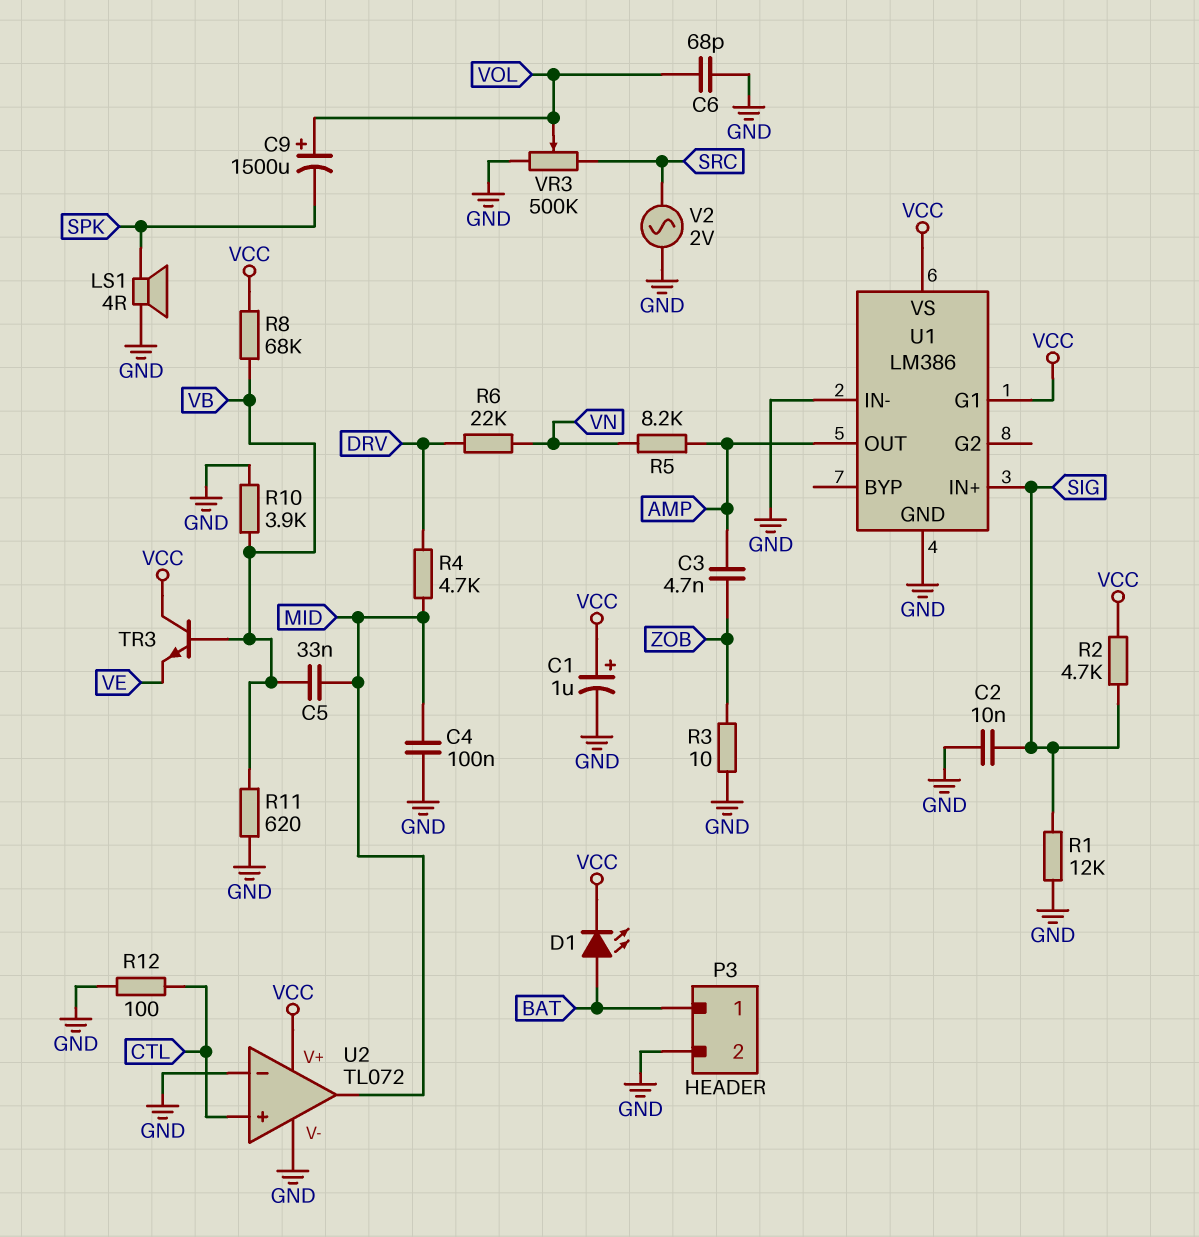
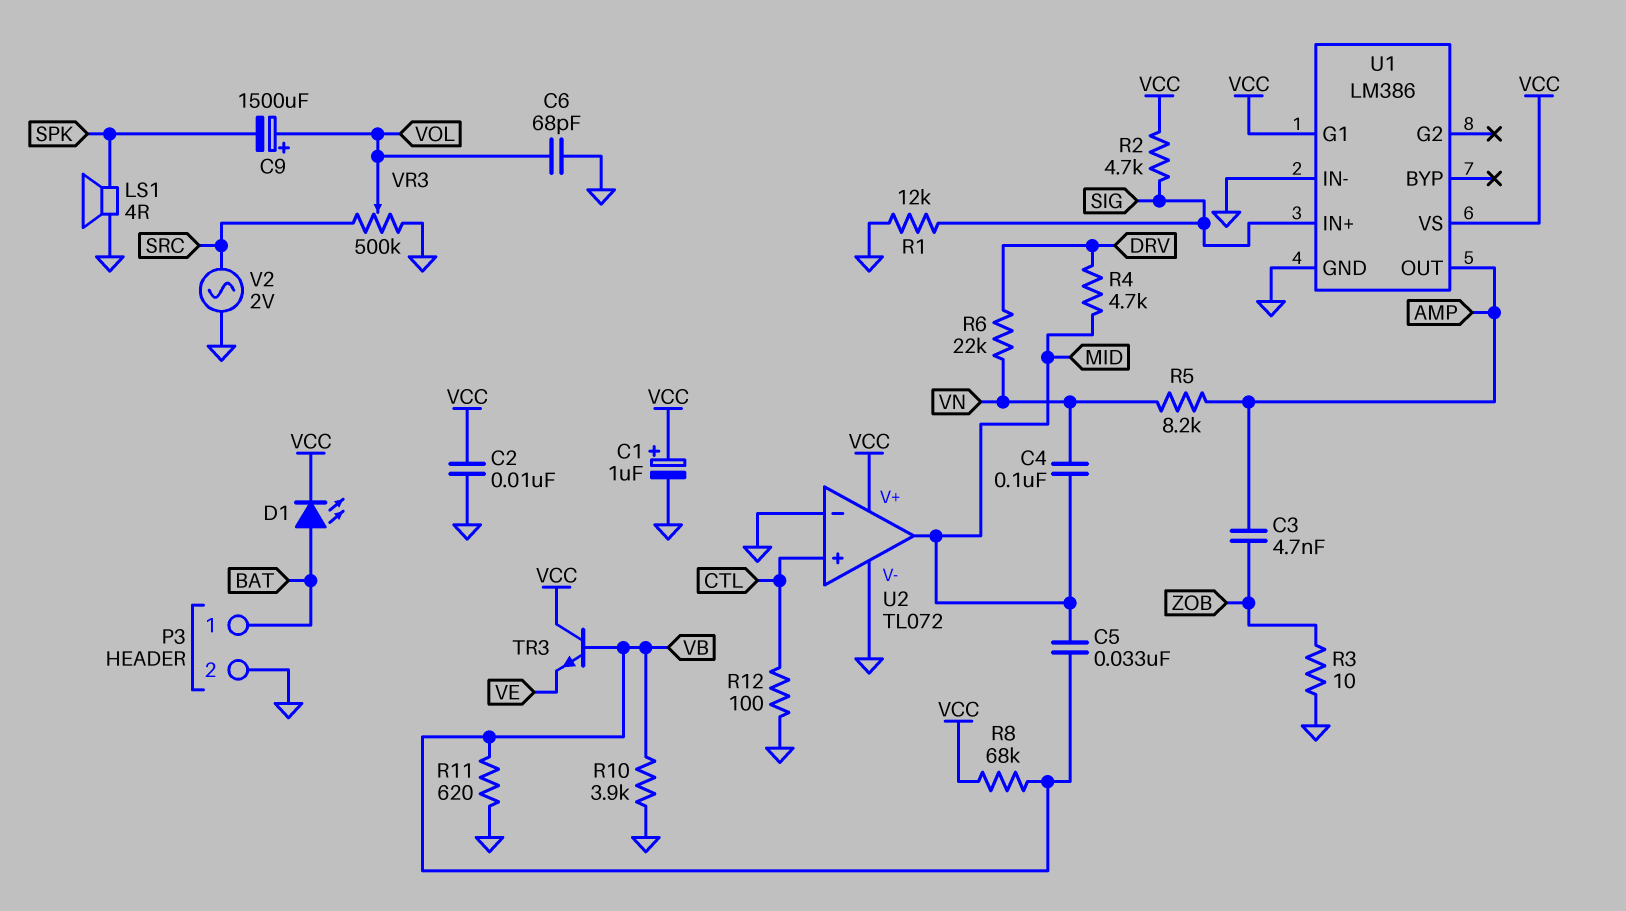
C2: 10nF (GND, SIG) -> 10nF (GND, VCC)
C4: 100nF (GND, MID) -> 100nF (MID, VN)

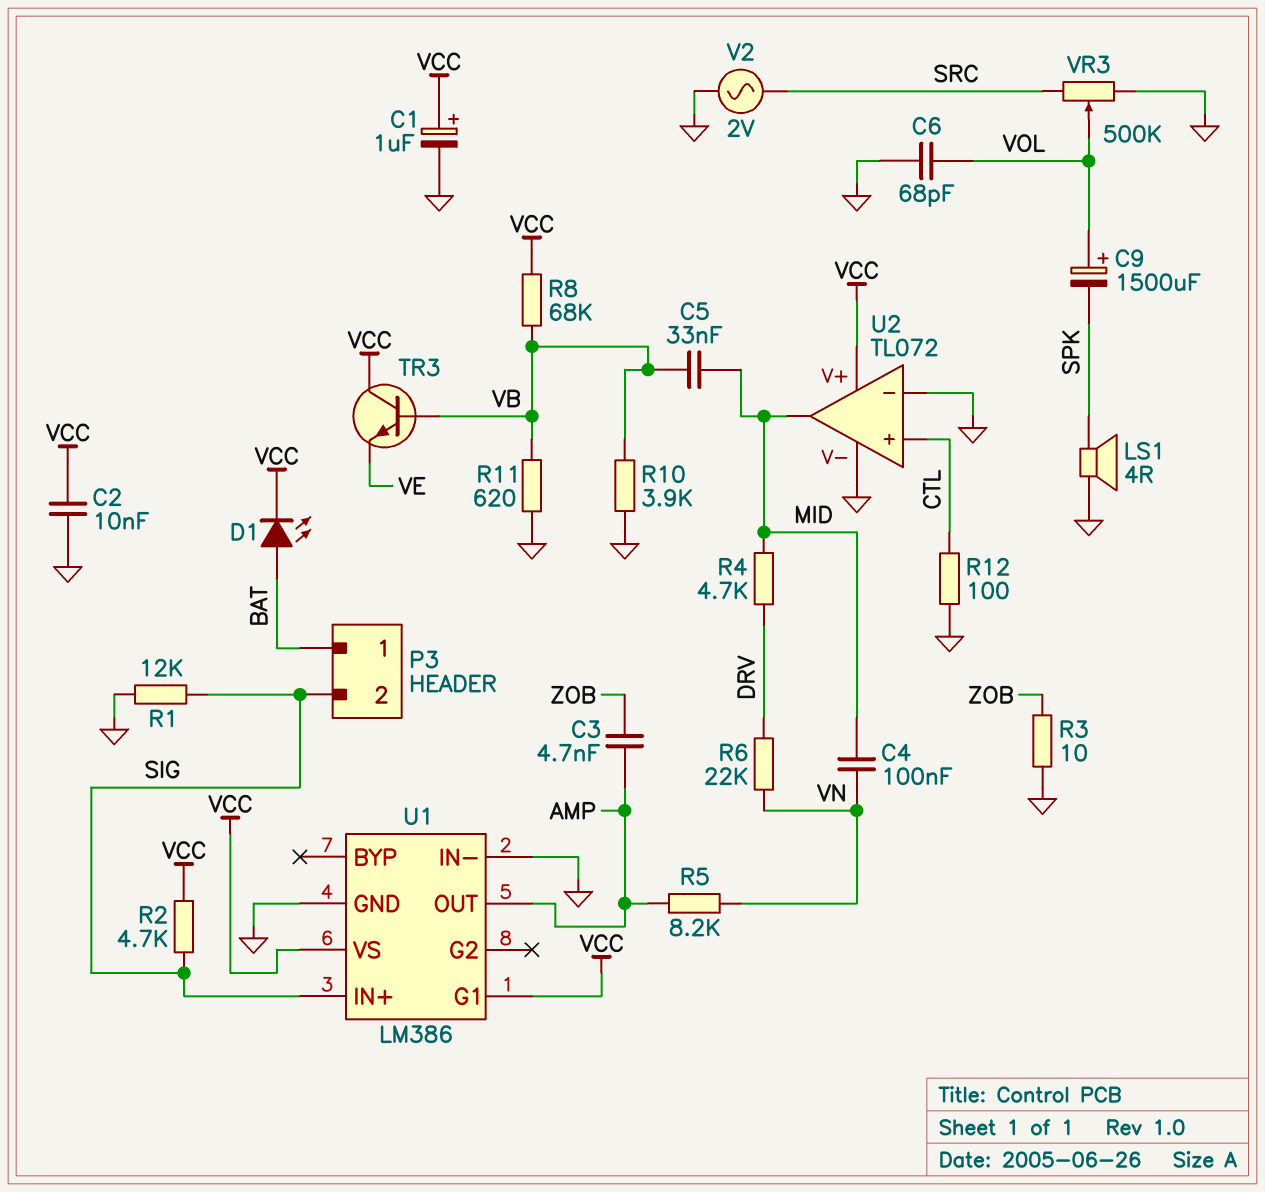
P3 pin 2: GND -> SIG

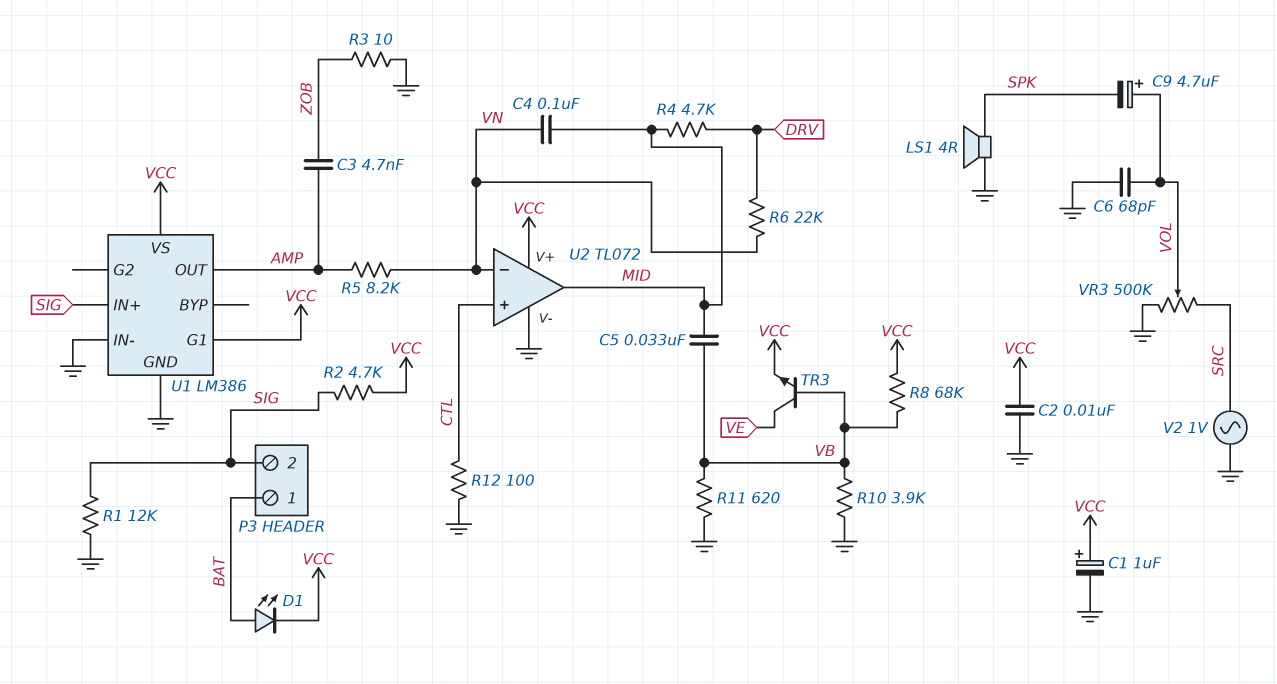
C9: 1500uF (plus VOL, minus SPK) -> 4.7uF (plus VOL, minus SPK)
TR3: NPN (B VB, C VCC, E VE) -> NPN (B VB, C VE, E VCC)
U2 pin in-: GND -> VN
V2: AC 2V (GND, SRC) -> AC 1V (GND, SRC)

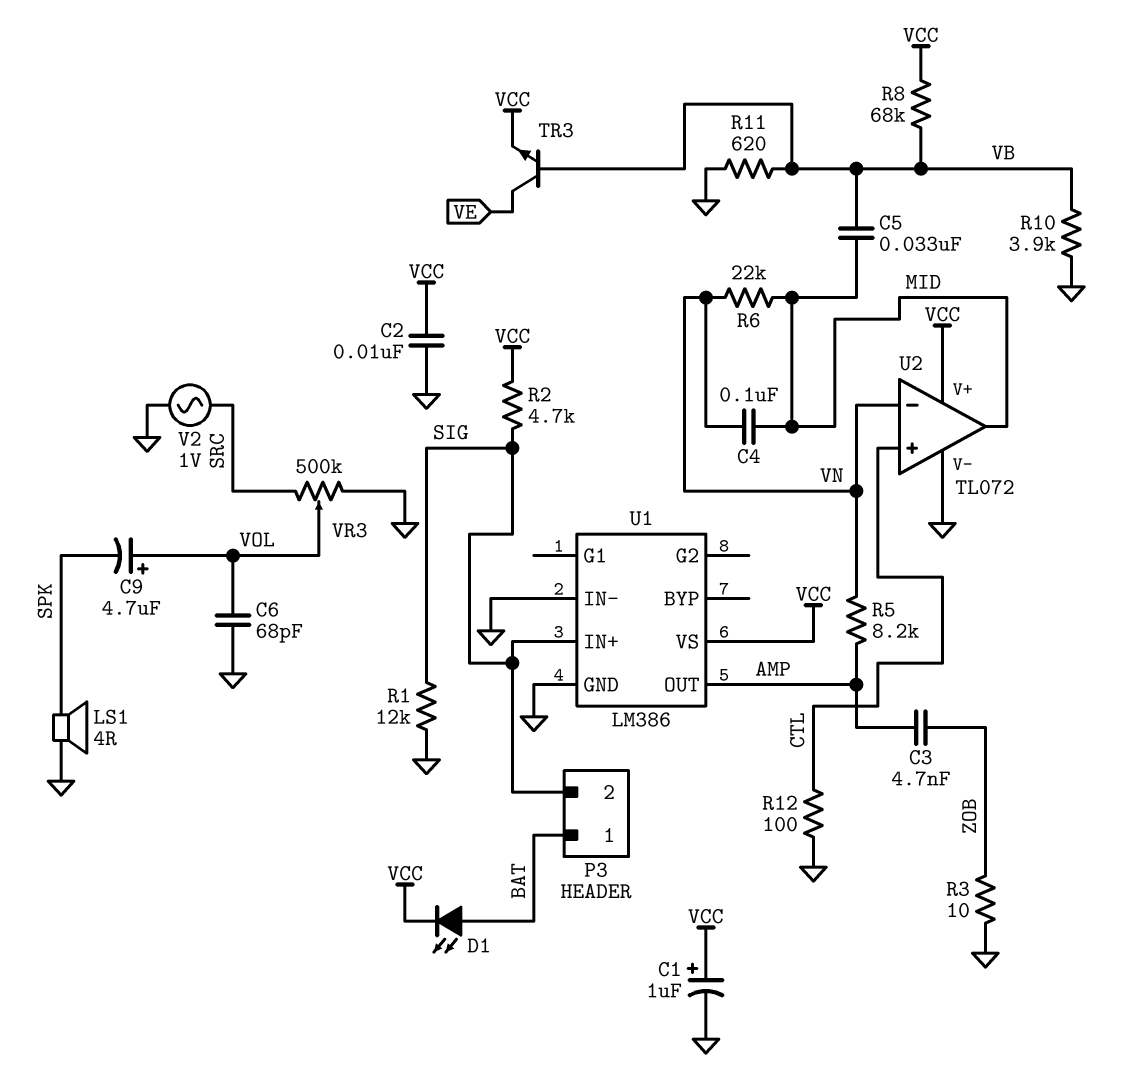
R4: 4.7k (DRV, MID) -> none
R6: 22k (DRV, VN) -> 22k (MID, VN)
U1 pin G1: VCC -> none

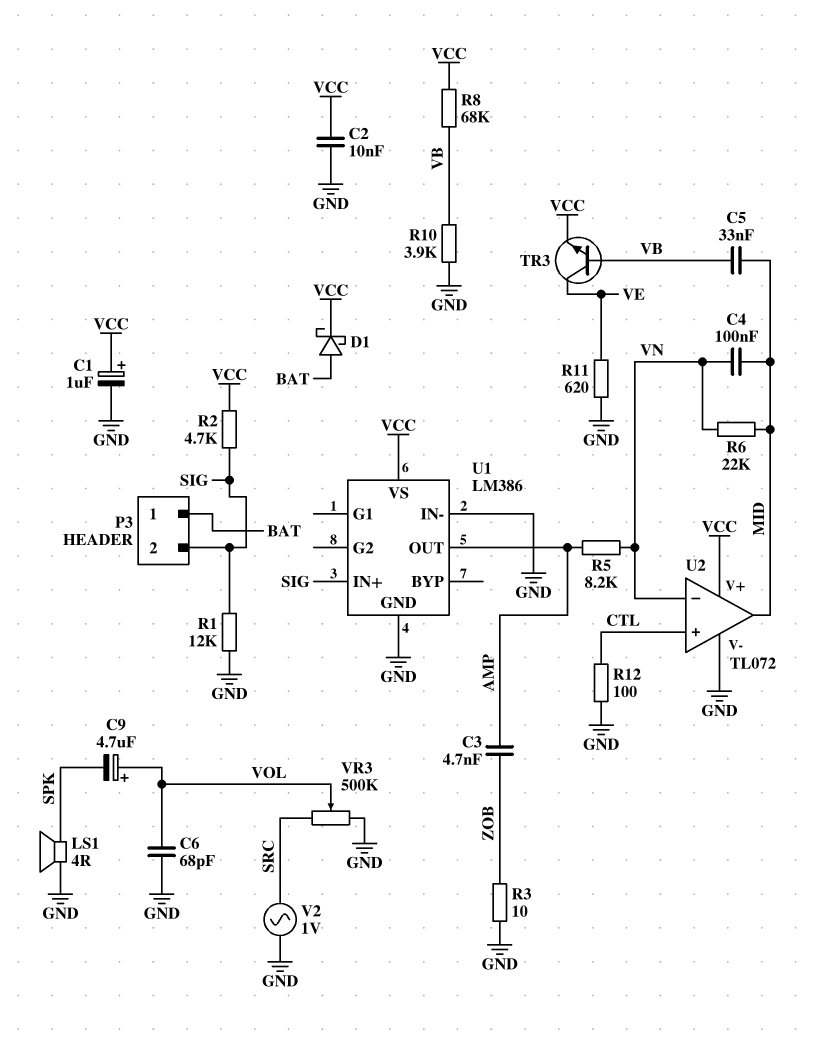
D1: LED (A BAT, K VCC) -> schottky (A BAT, K VCC)
R11: 620 (GND, VB) -> 620 (GND, VE)

